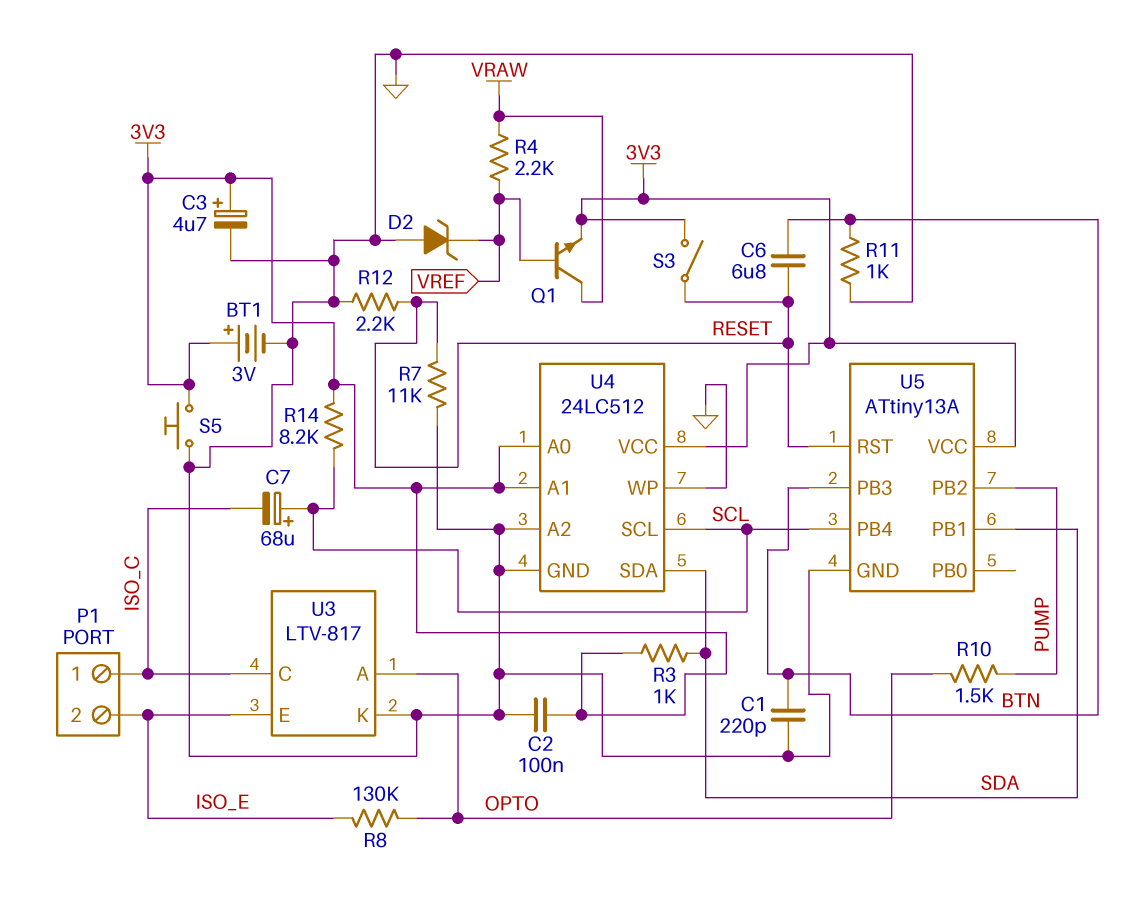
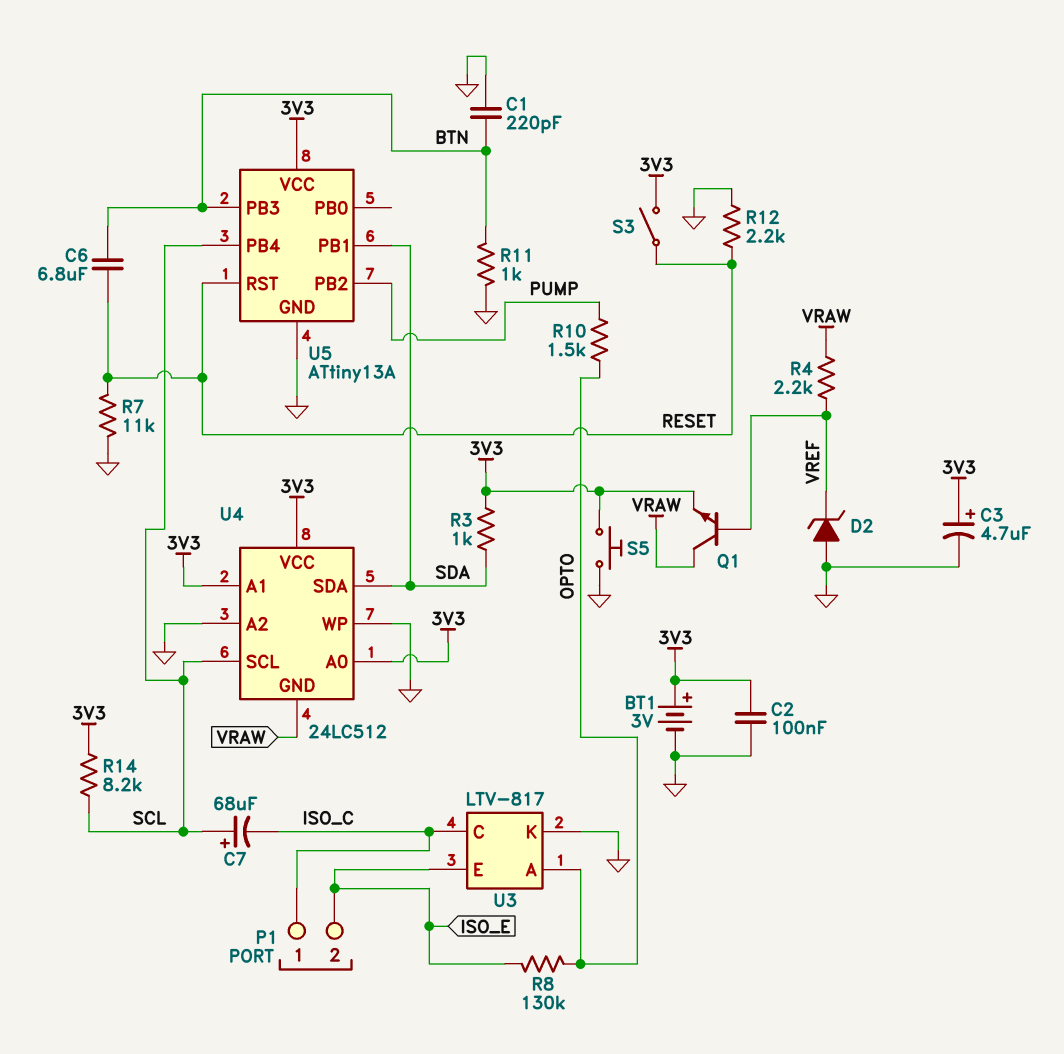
U4 pin GND: GND -> VRAW

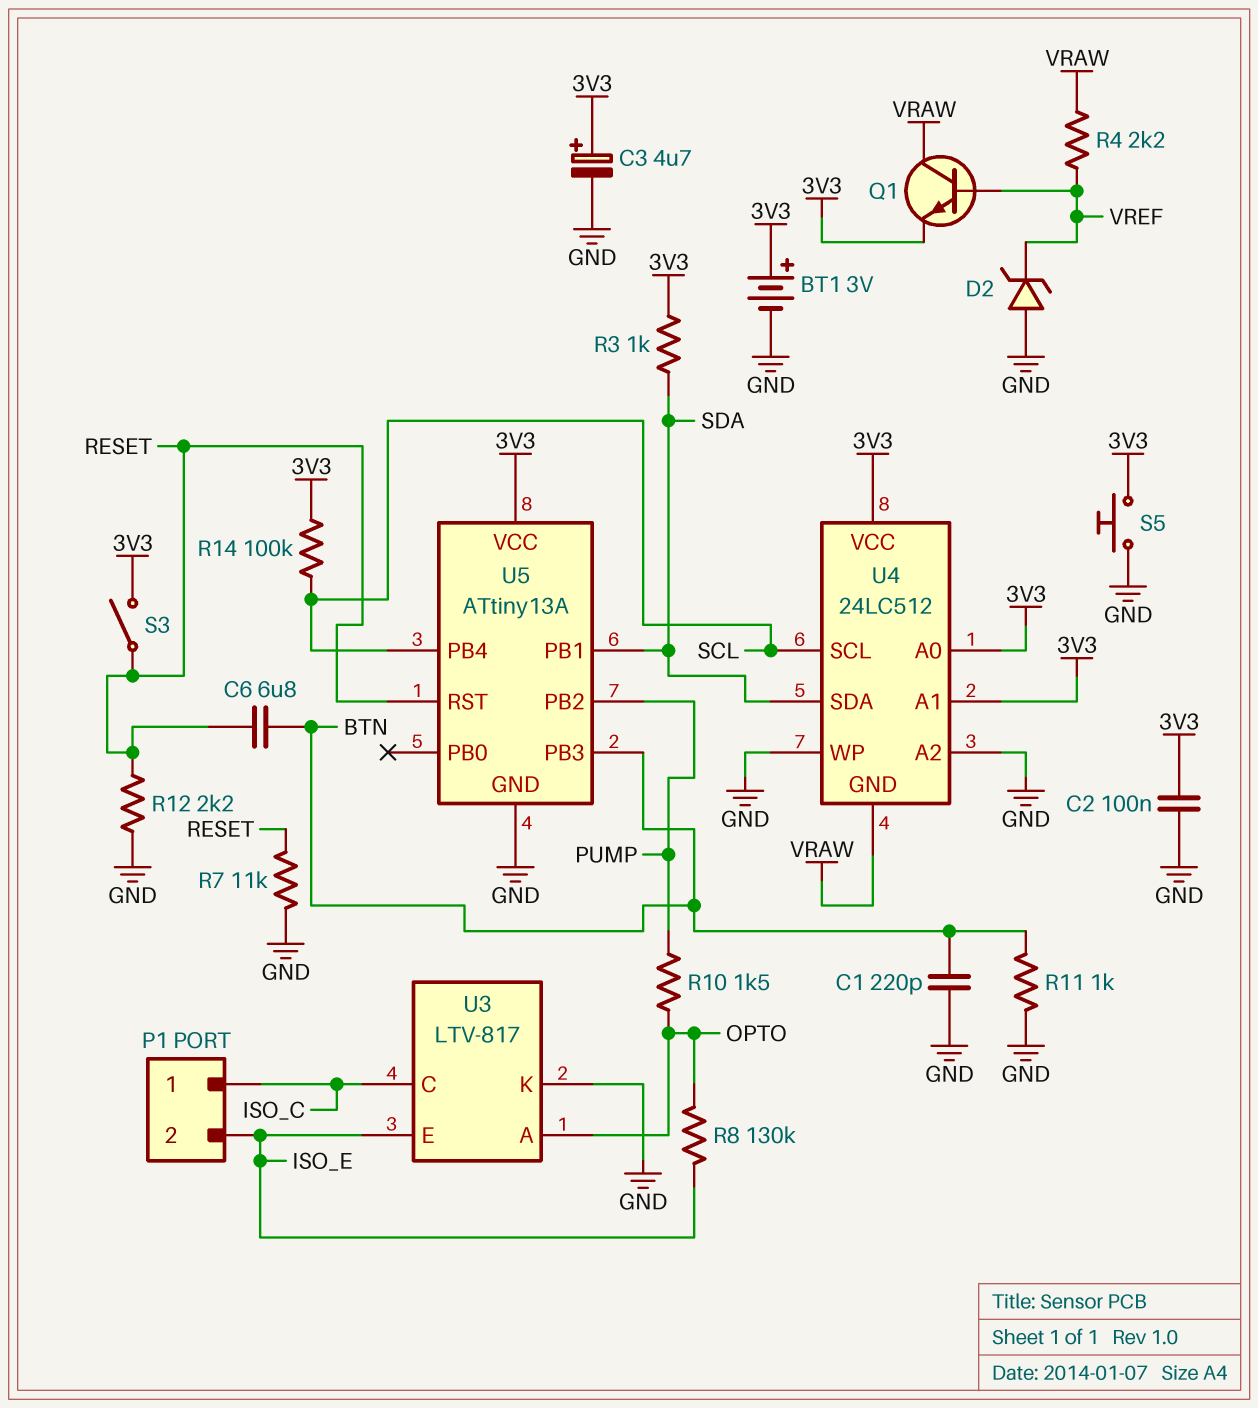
C7: 68uF (plus SCL, minus ISO_C) -> none
R14: 8.2k (3V3, SCL) -> 100k (3V3, SCL)

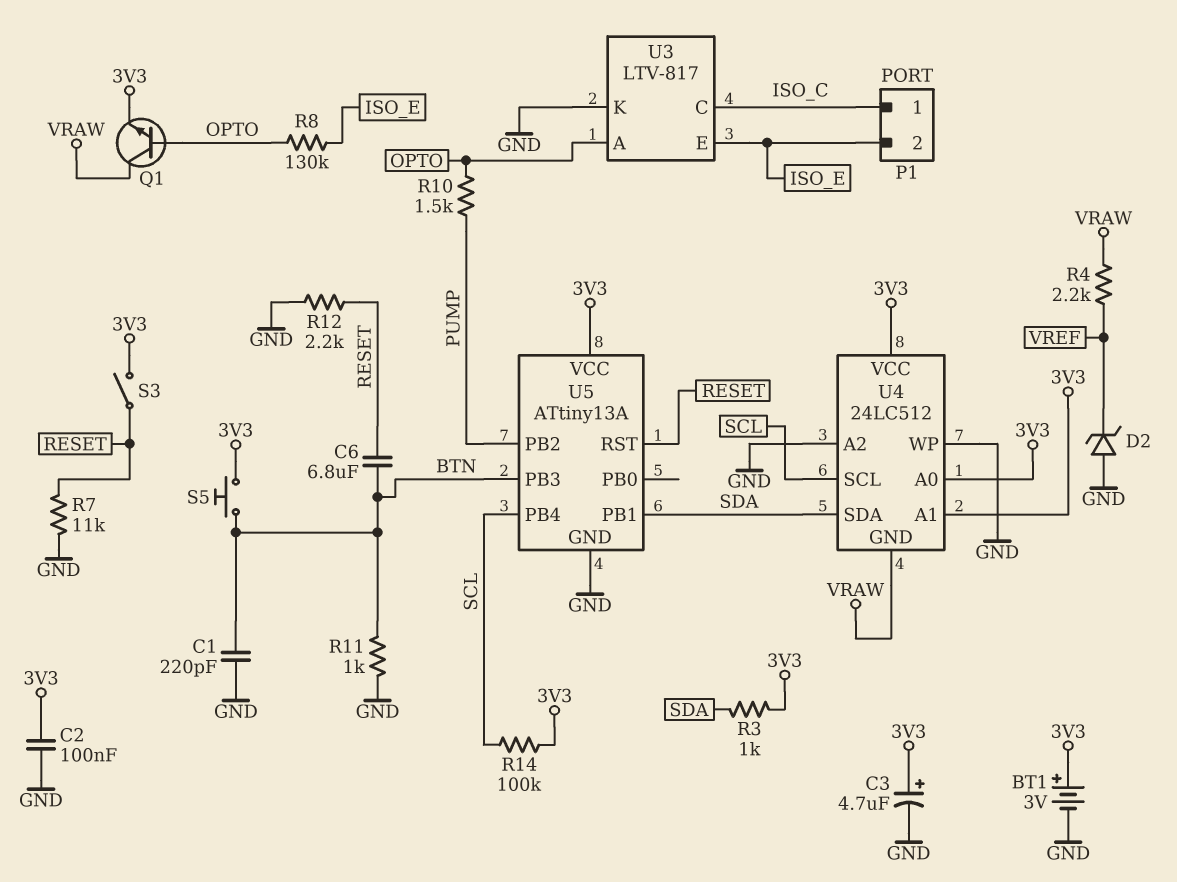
Q1: NPN (B VREF, C VRAW, E 3V3) -> NPN (B OPTO, C VRAW, E 3V3)
S5: button (3V3, GND) -> button (3V3, BTN)

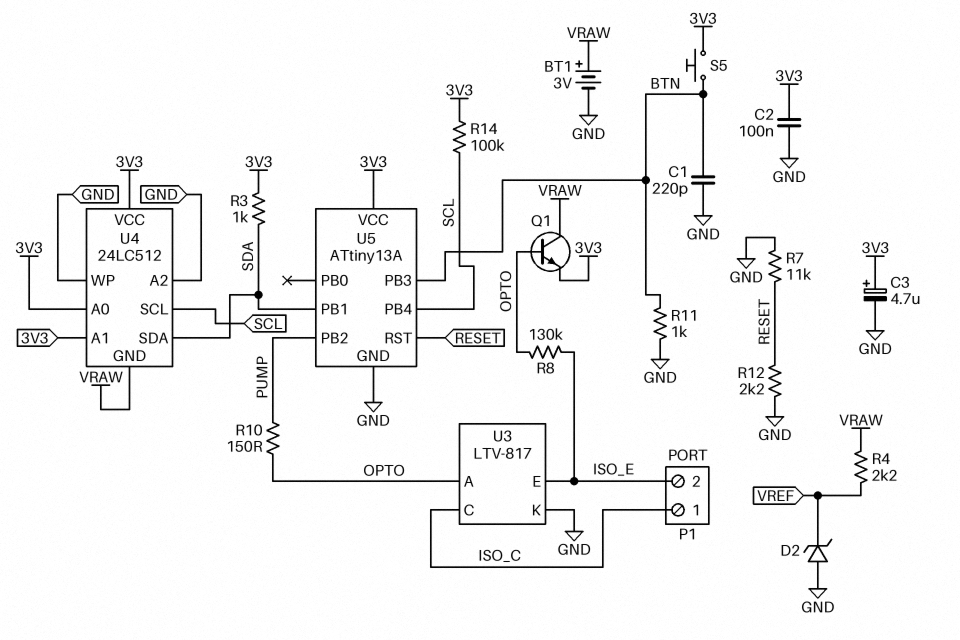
BT1: 3V (plus 3V3, minus GND) -> 3V (plus VRAW, minus GND)
C6: 6.8uF (BTN, RESET) -> none
R10: 1.5k (OPTO, PUMP) -> 150 (OPTO, PUMP)
S3: switch (3V3, RESET) -> none

